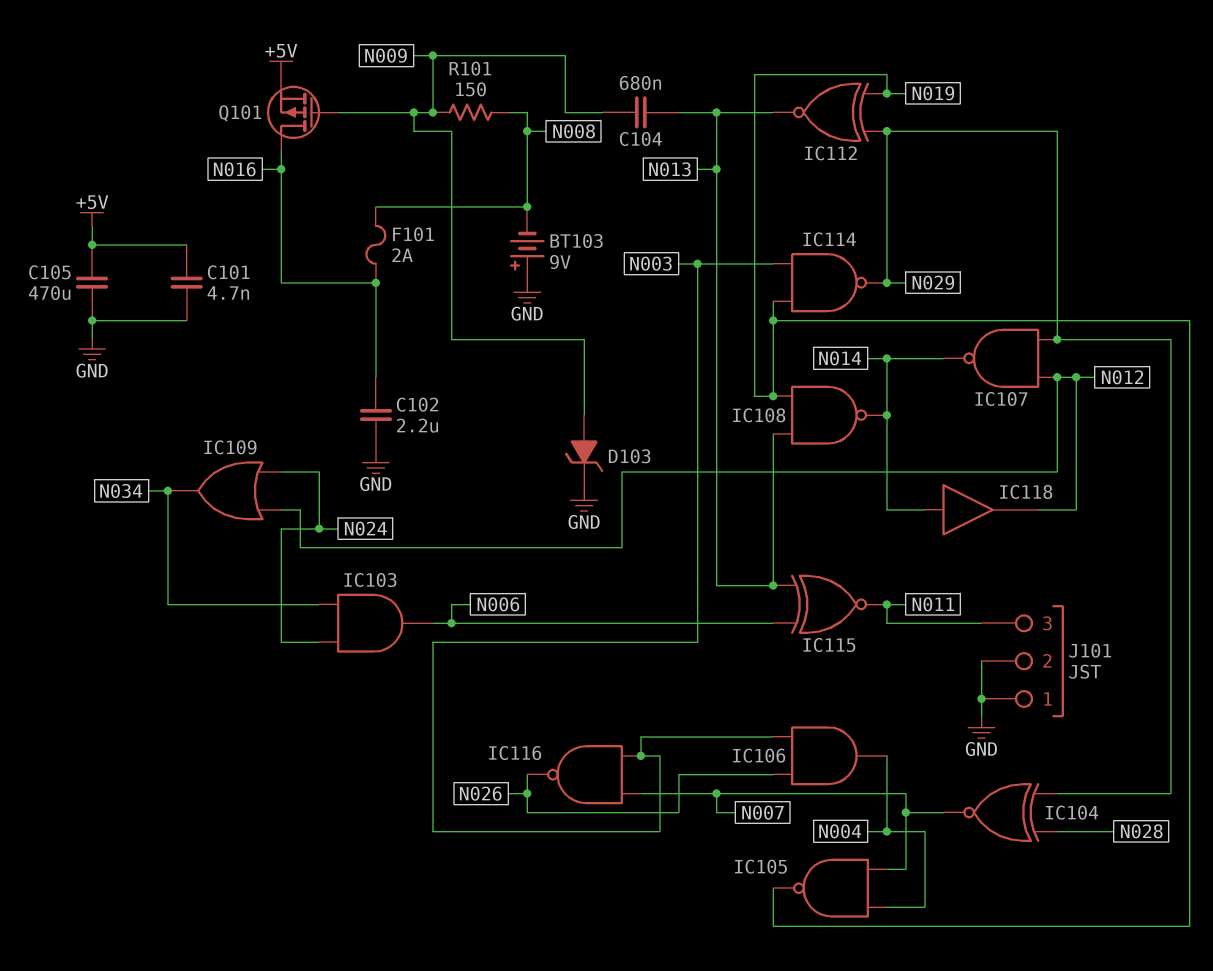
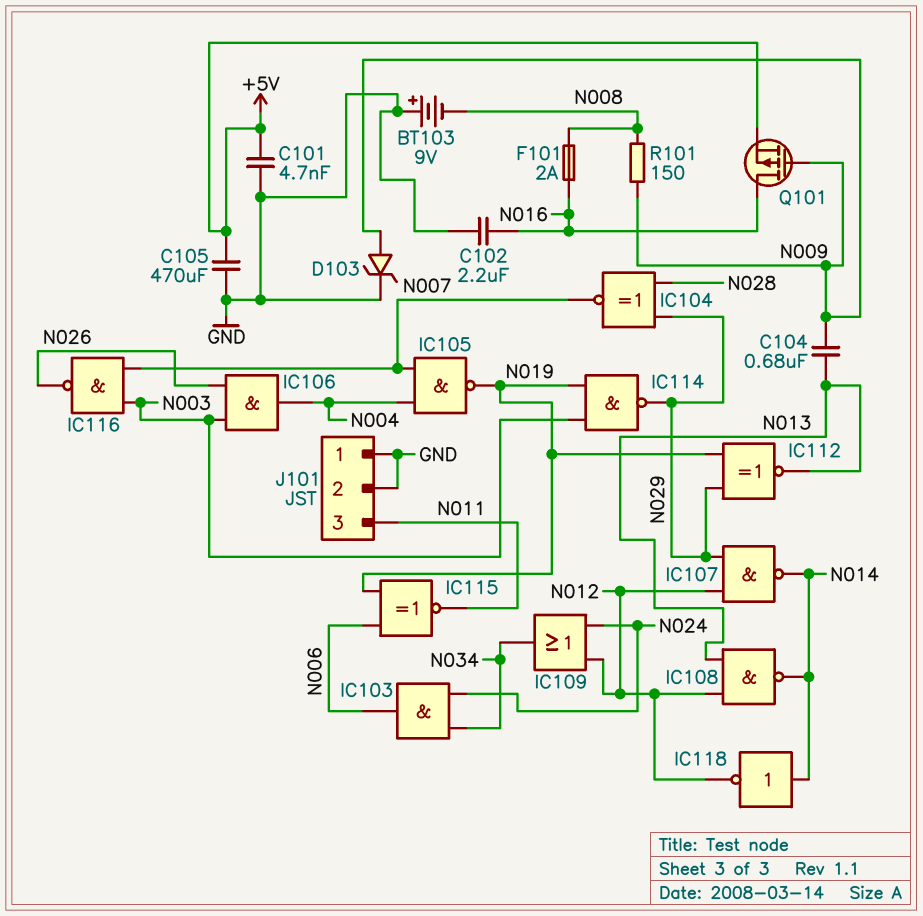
IC108: NAND (in N013, in N019, out N014) -> NAND (in N012, in N013, out N014)
IC115: XNOR (in N006, in N013, out N011) -> XNOR (in N006, in N019, out N011)
IC118: buffer (in N014, out N012) -> NOT (in N014, out N012)

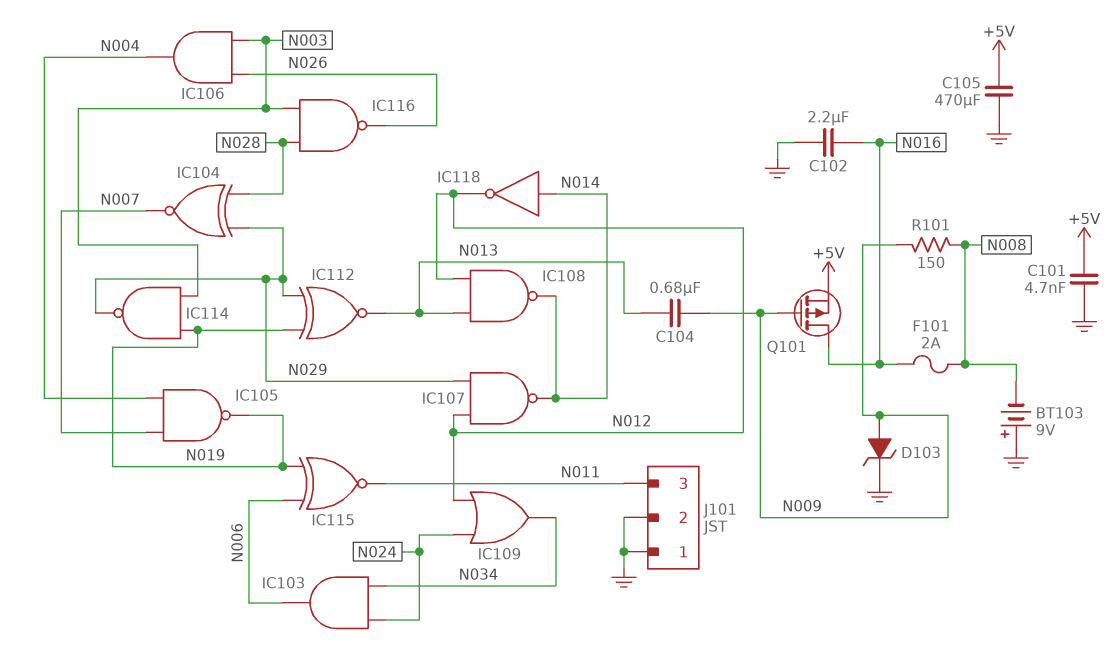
IC116: NAND (in N003, in N007, out N026) -> NAND (in N003, in N028, out N026)

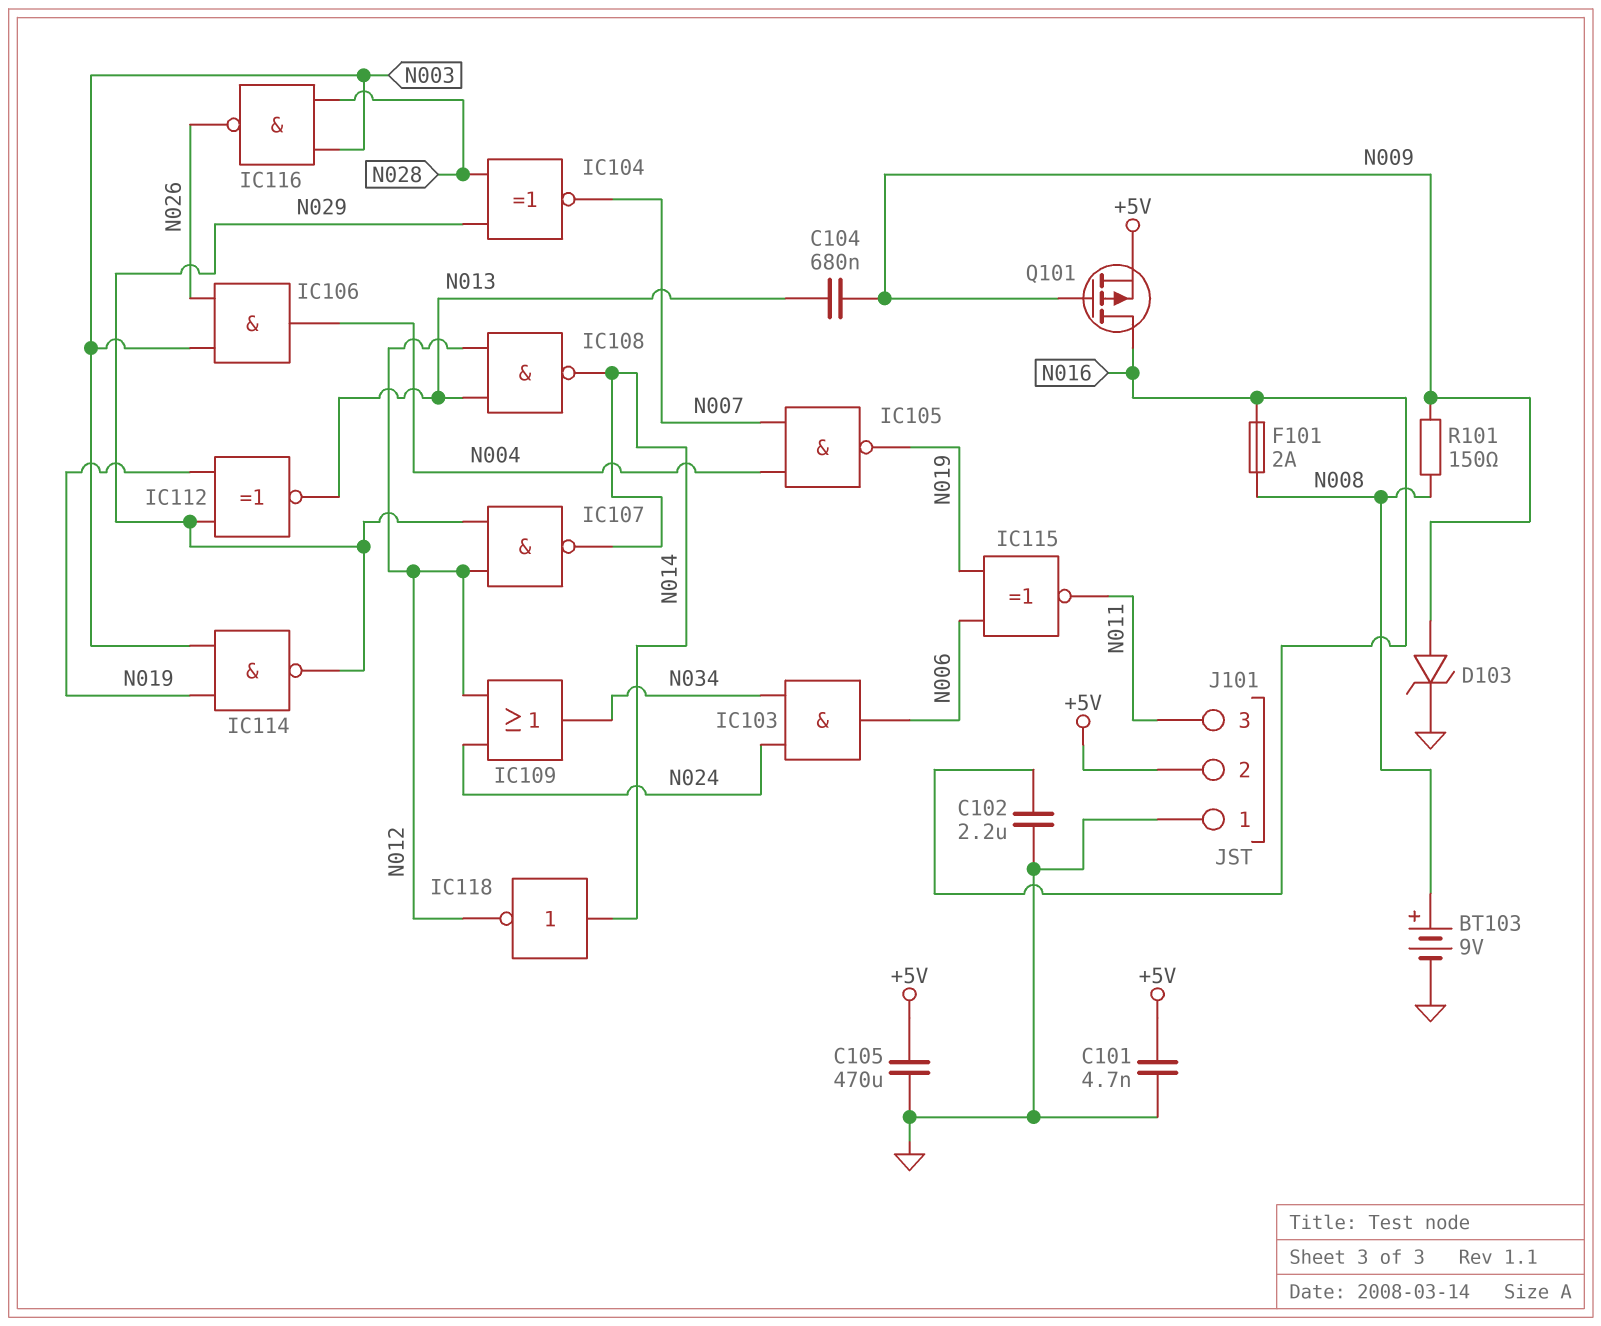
BT103: 9V (plus GND, minus N008) -> 9V (plus N008, minus GND)
J101 pin 2: GND -> +5V

